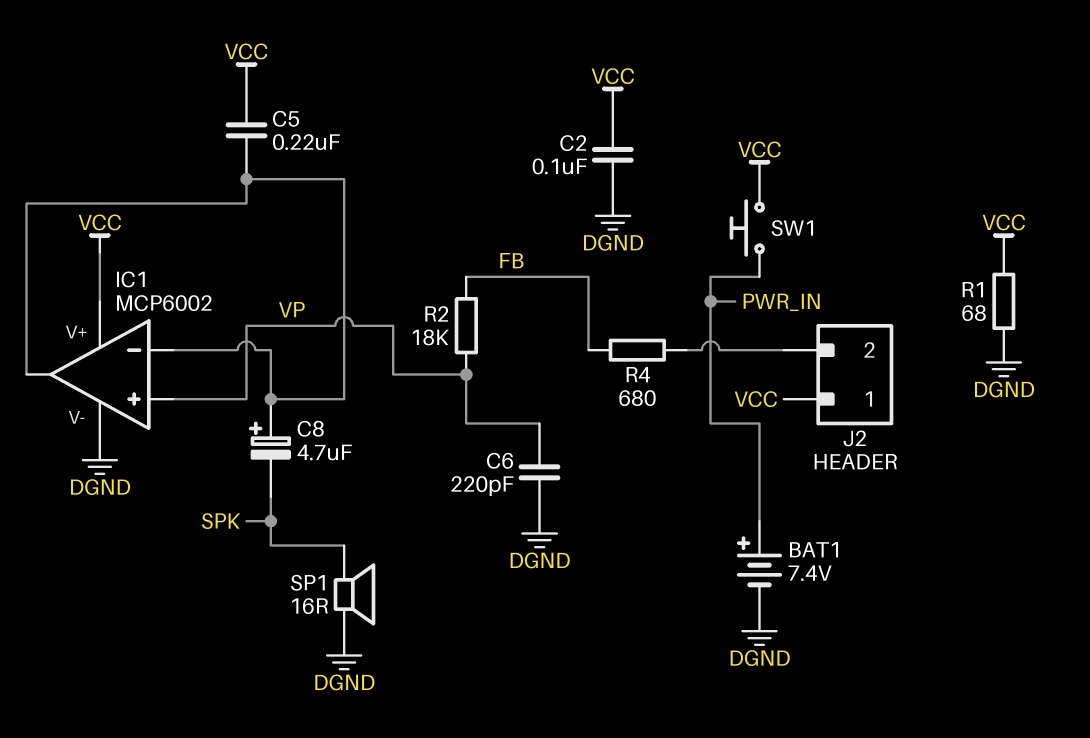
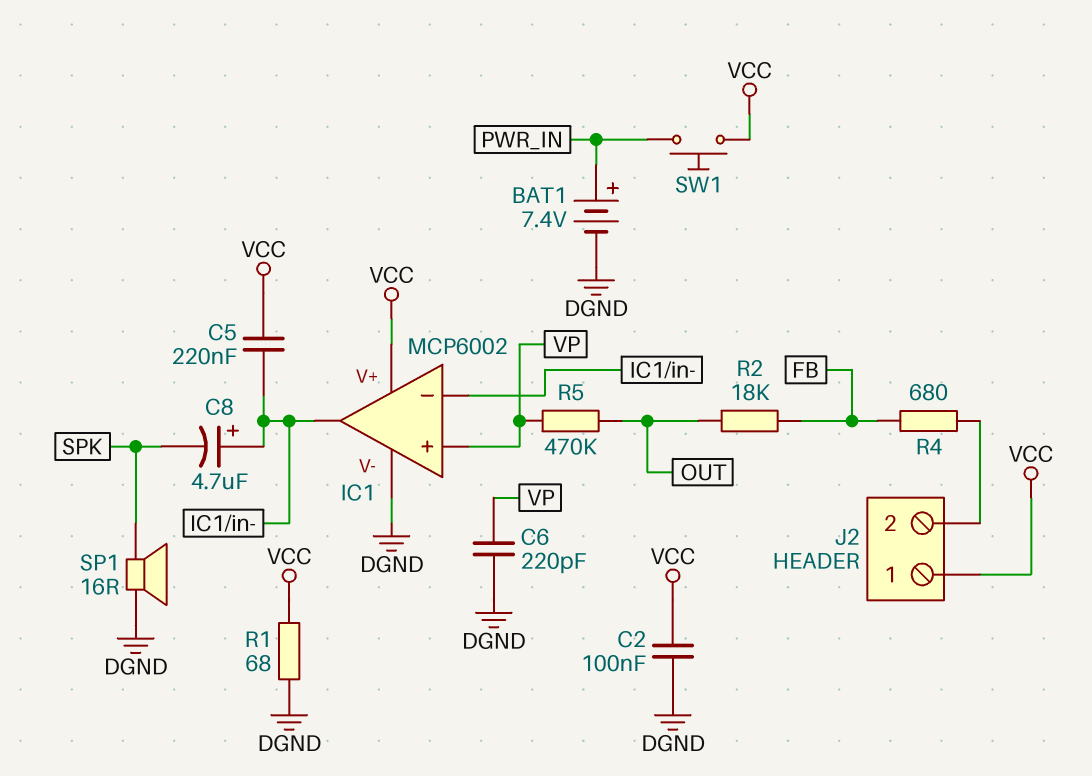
R2: 18k (FB, VP) -> 18k (FB, OUT)
R5: none -> 470k (OUT, VP)

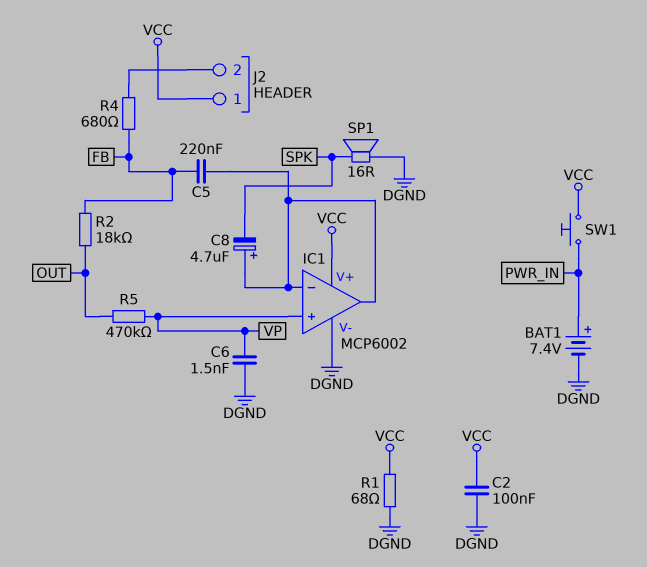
C5: 220nF (IC1/in-, VCC) -> 220nF (FB, IC1/in-)
C6: 220pF (DGND, VP) -> 1.5nF (DGND, VP)

